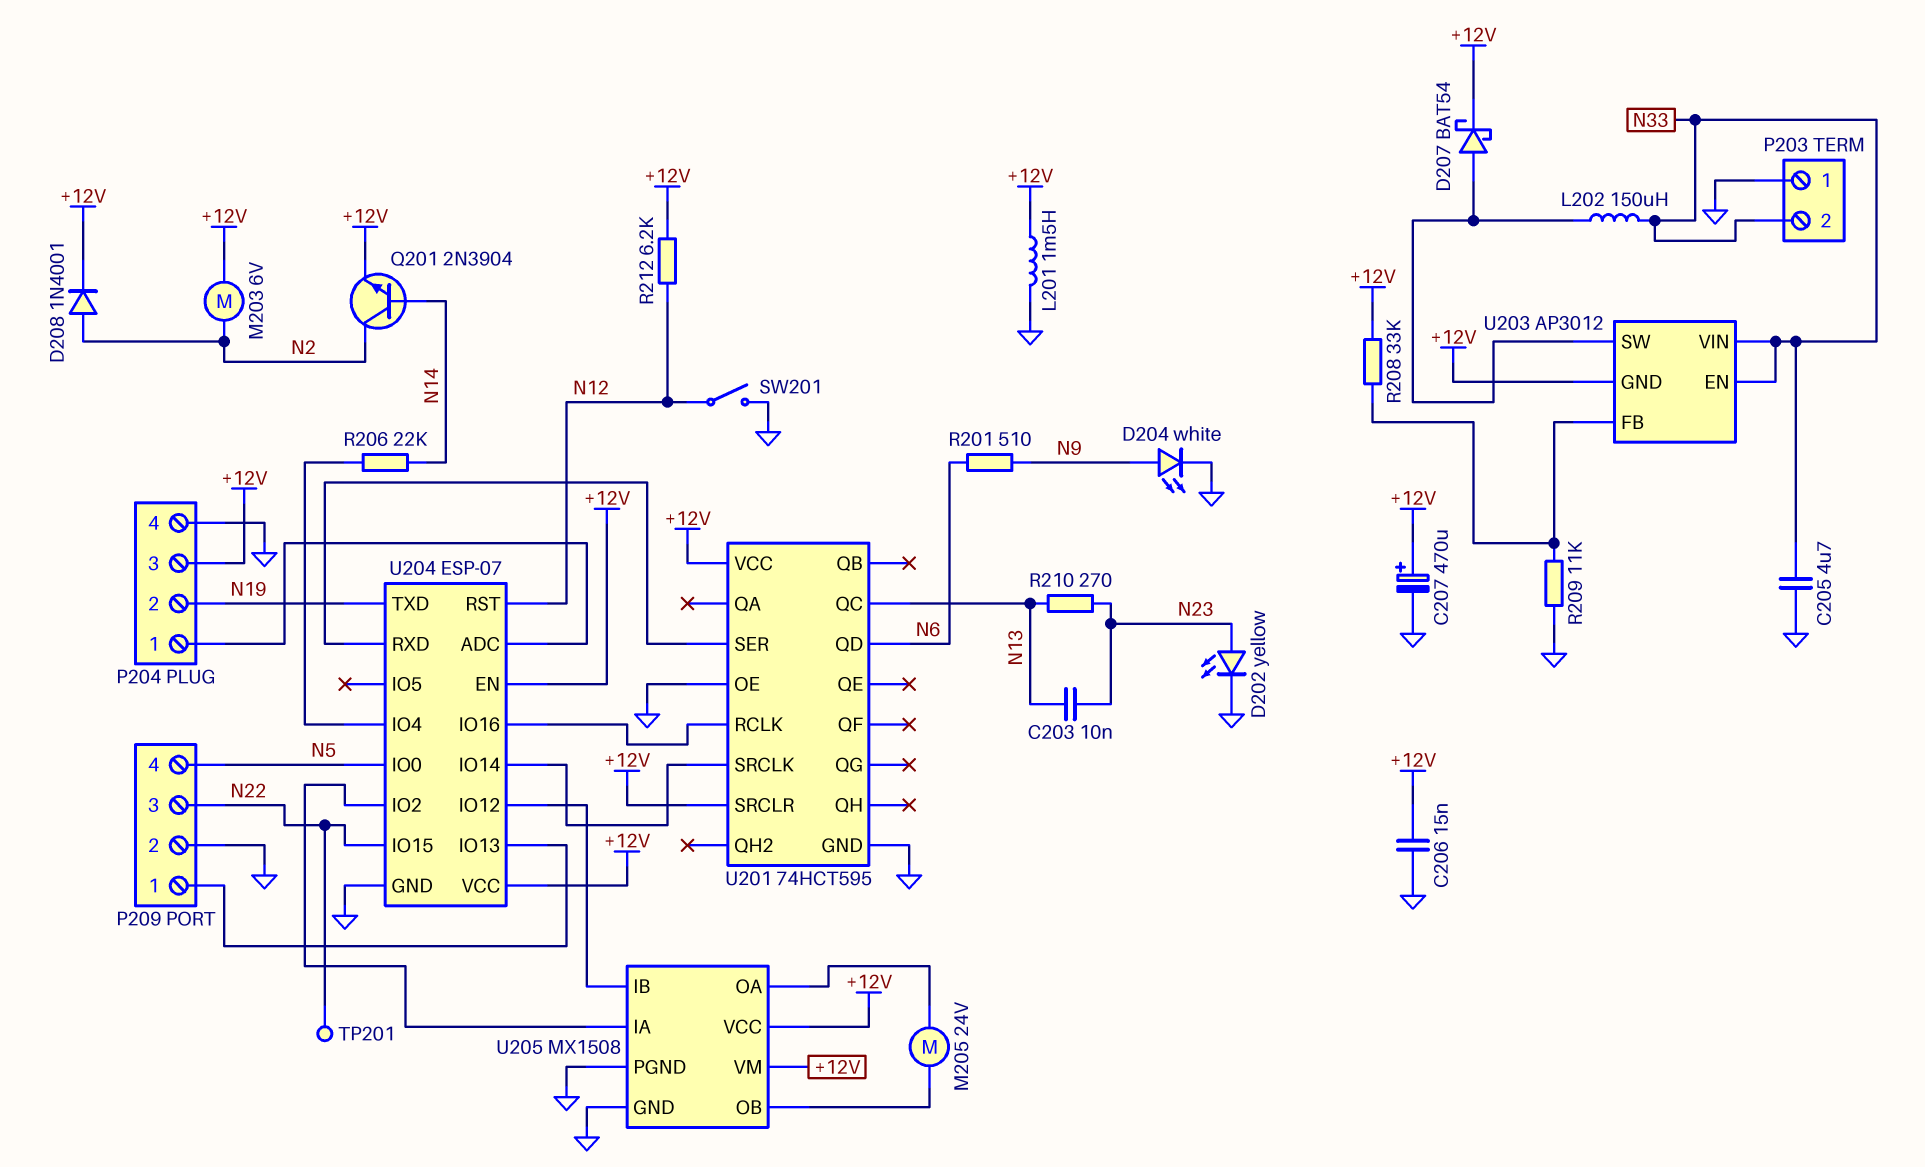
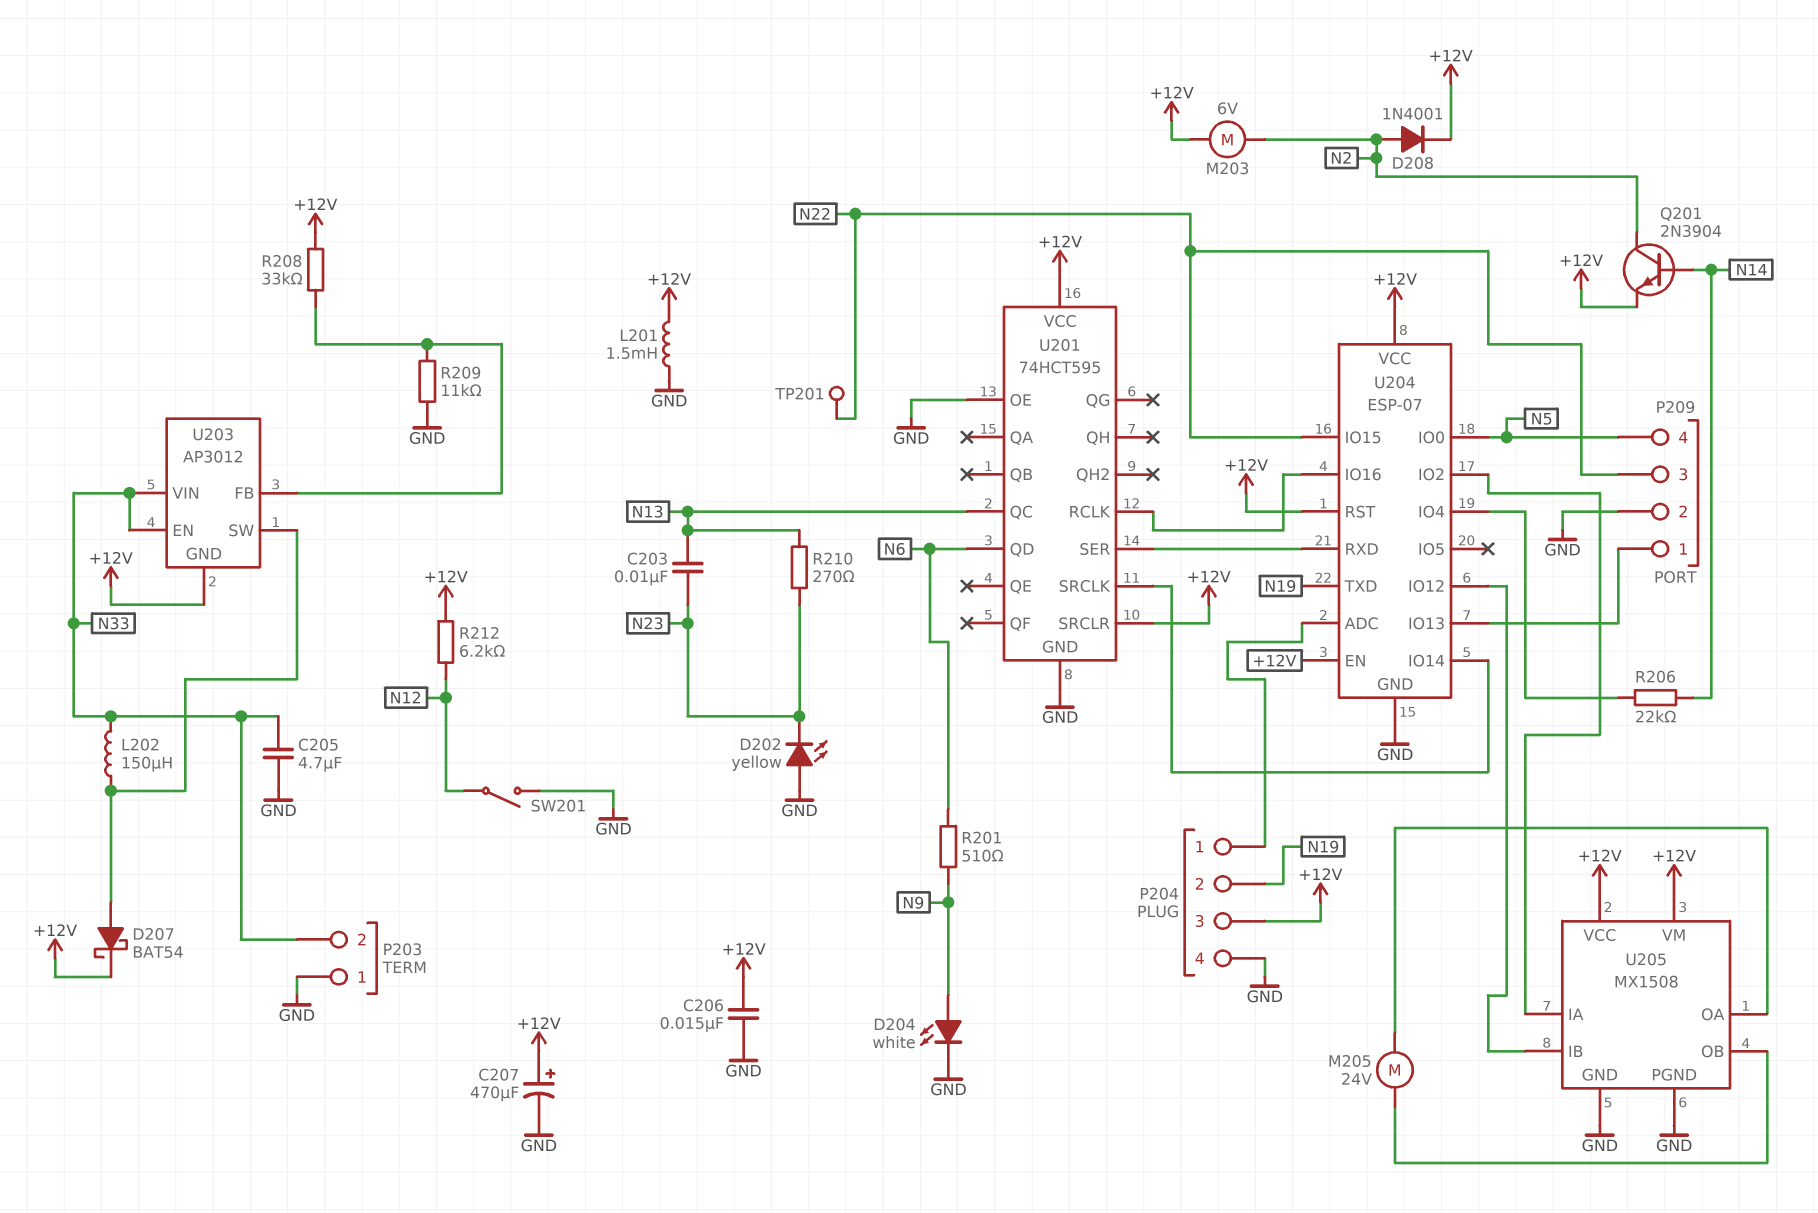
D202: LED yellow (A N23, K GND) -> LED yellow (A GND, K N23)
U204 pin RST: N12 -> +12V

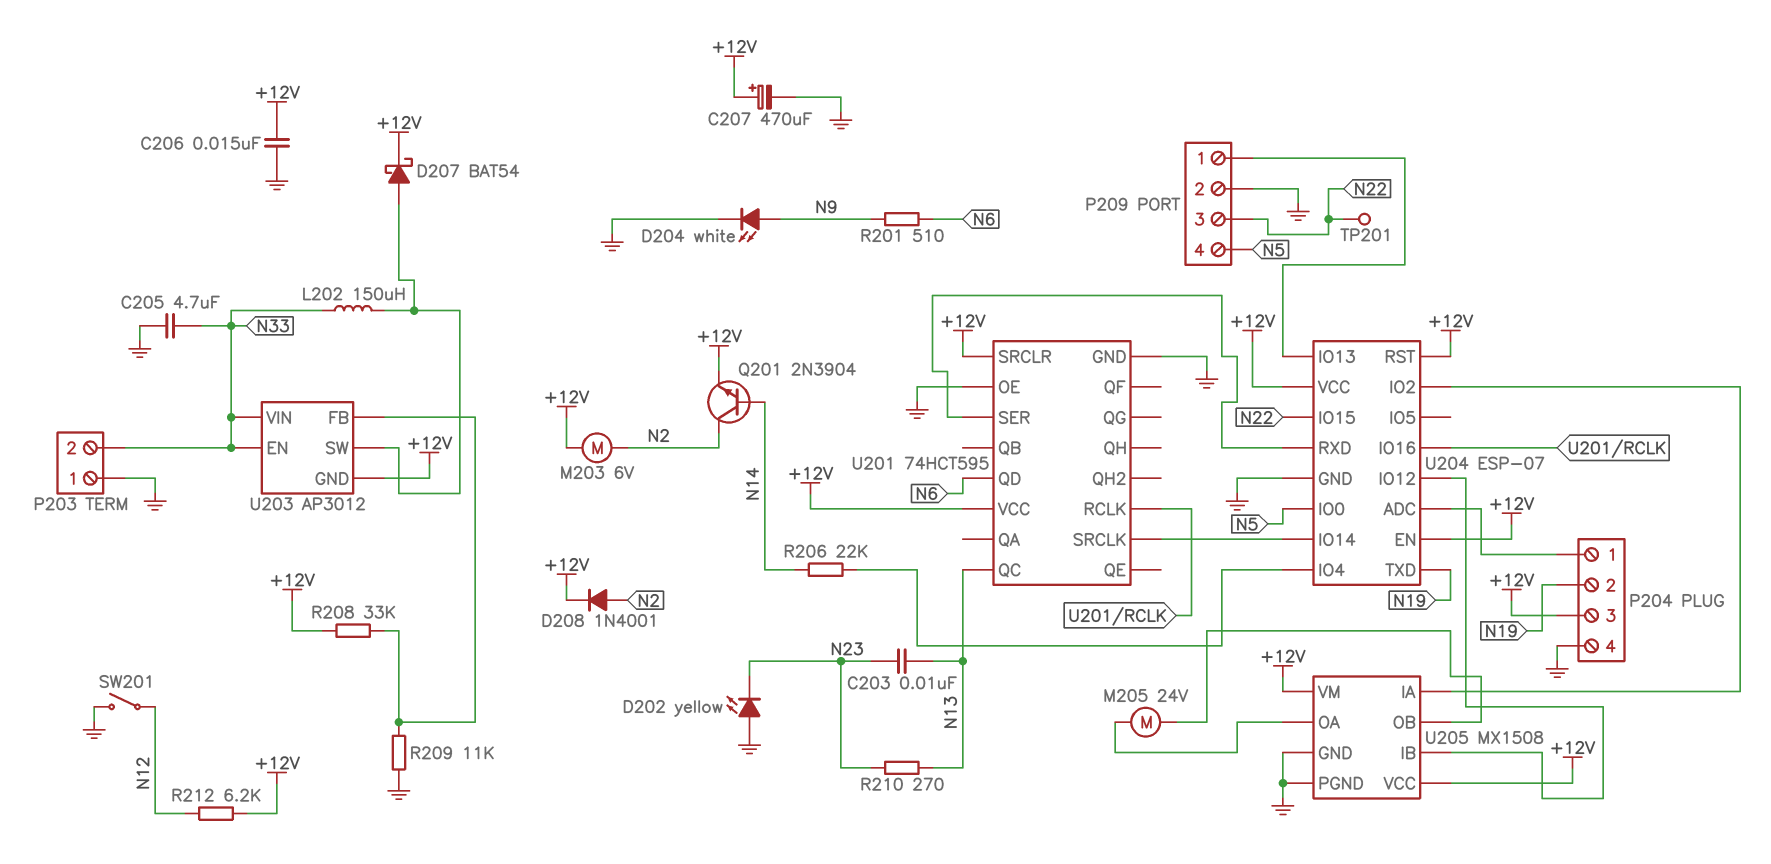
L201: 1.5mH (+12V, GND) -> none

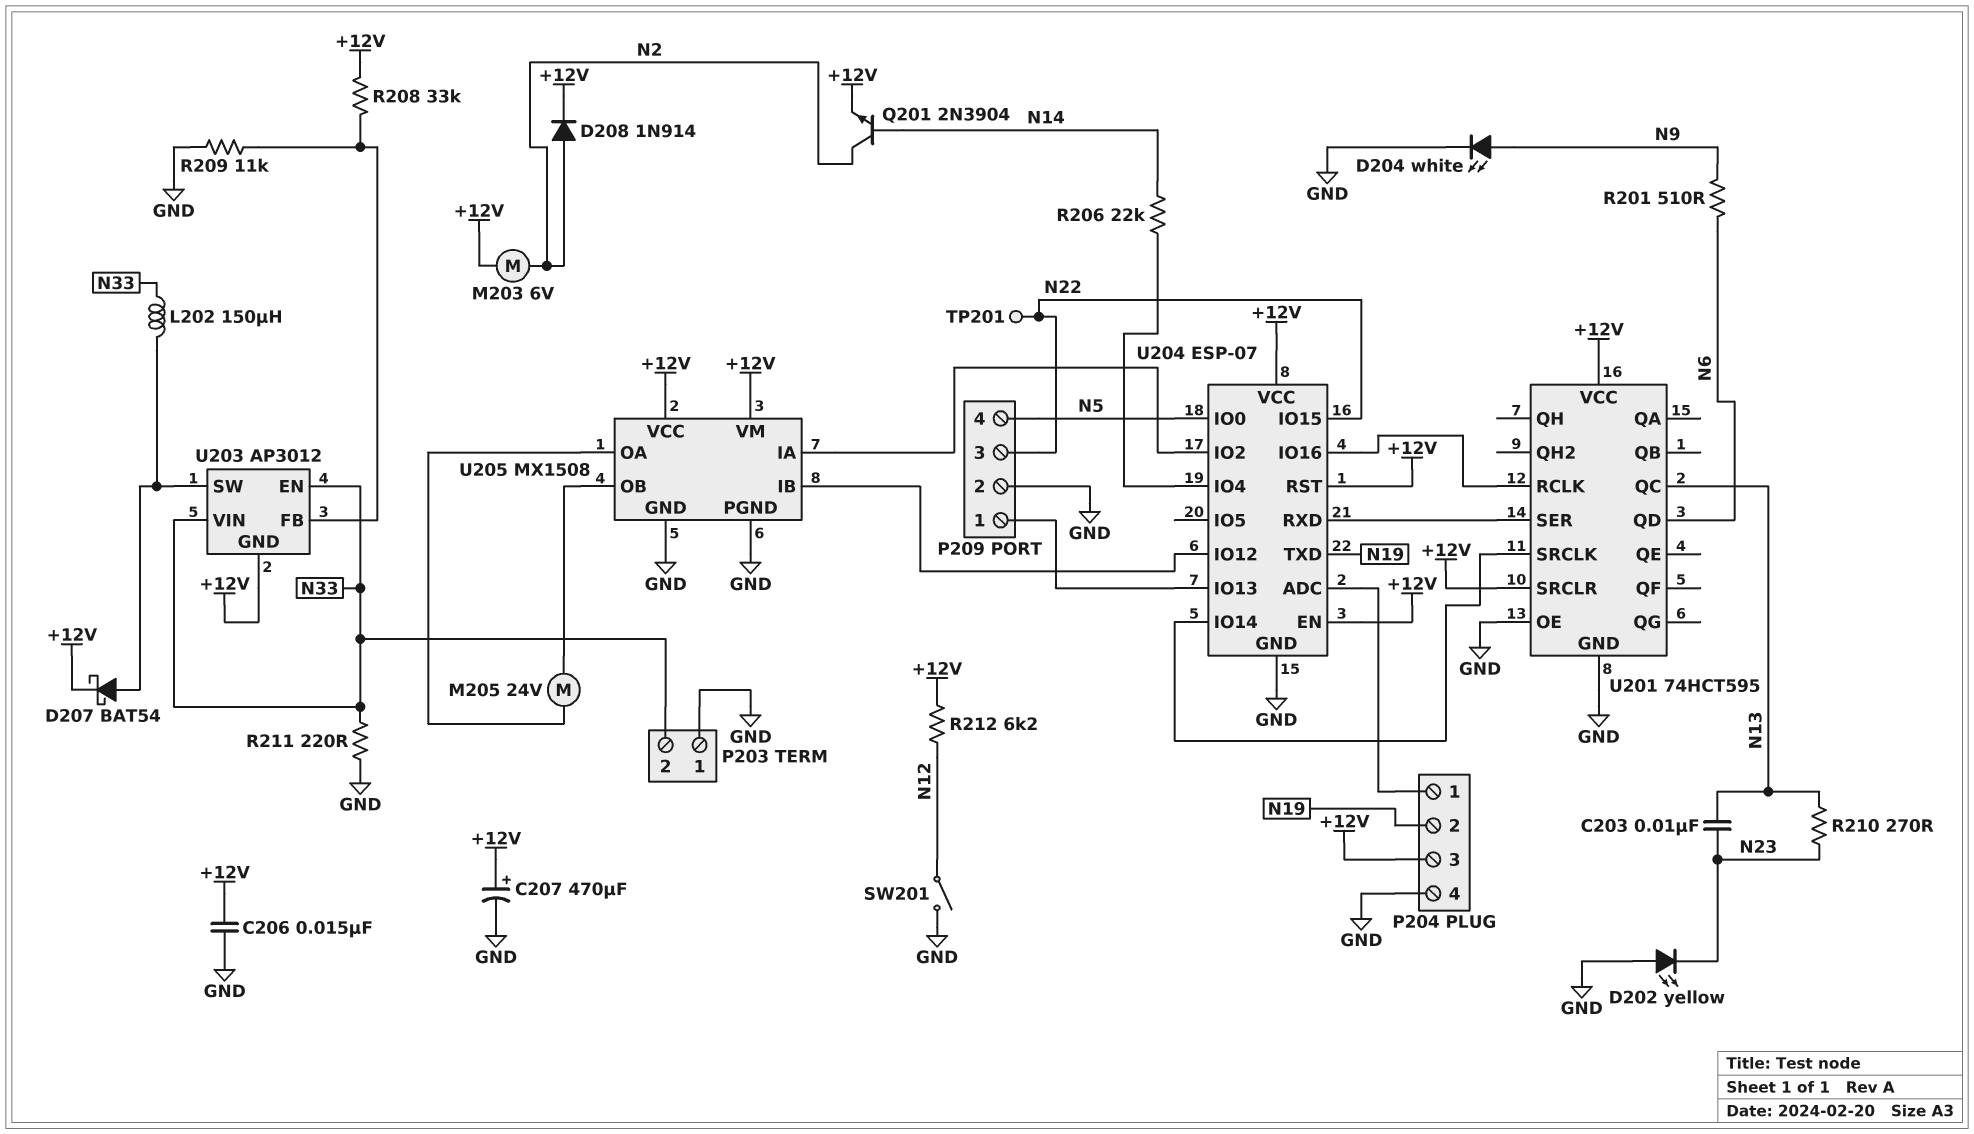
C205: 4.7uF (GND, N33) -> none
D208: diode 1N4001 (A N2, K +12V) -> diode 1N914 (A N2, K +12V)
R211: none -> 220 (GND, N33)

